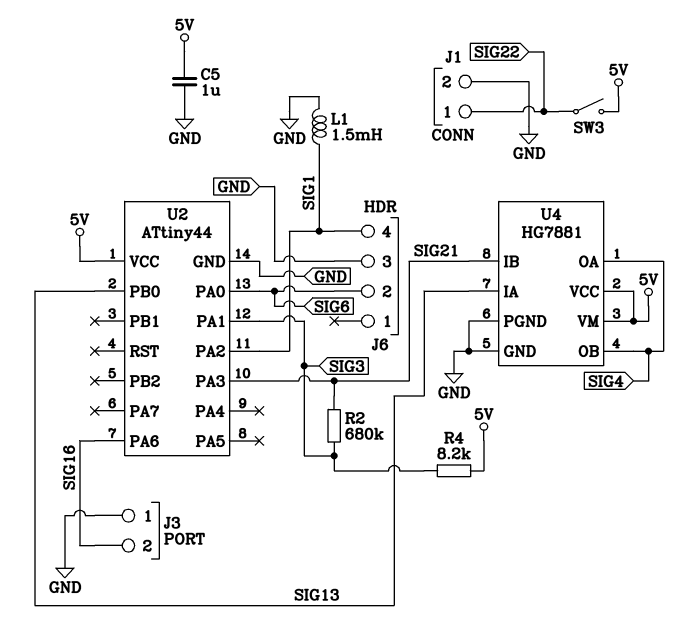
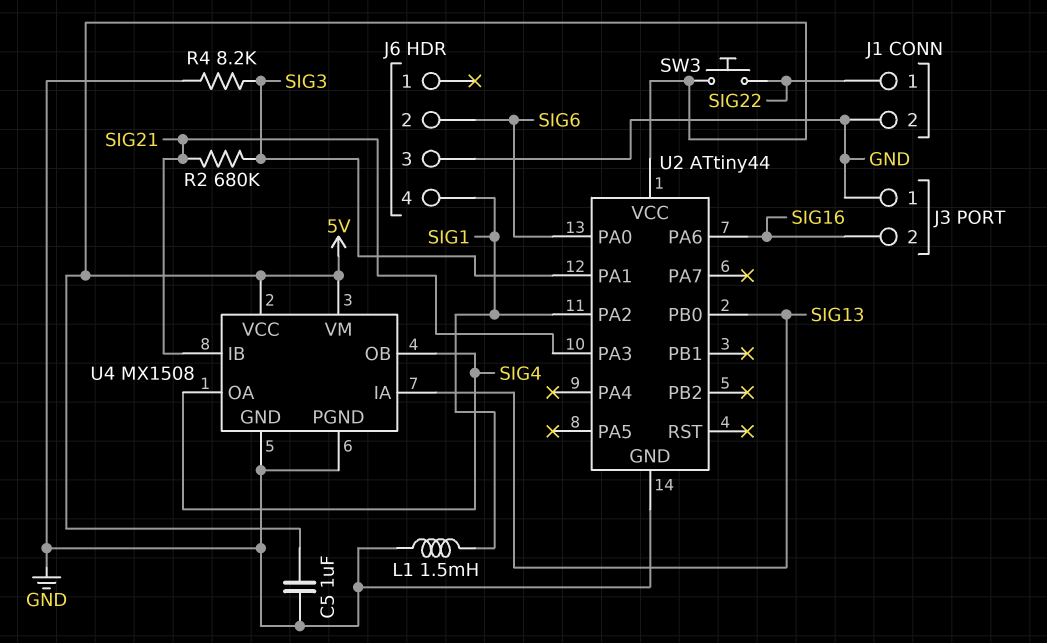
R4: 8.2k (5V, SIG3) -> 8.2k (GND, SIG3)
SW3: switch (5V, SIG22) -> button (5V, SIG22)
U4: HG7881 -> MX1508

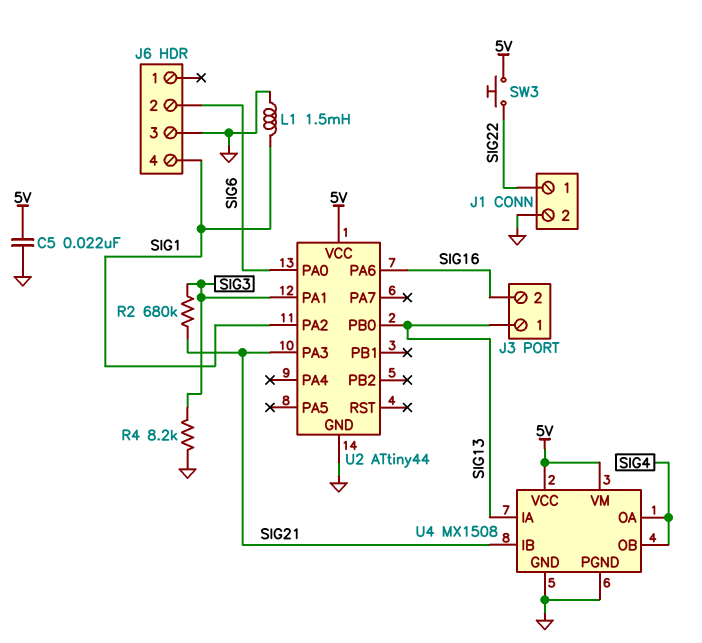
C5: 1uF (5V, GND) -> 22nF (5V, GND)
J3 pin 1: GND -> SIG13

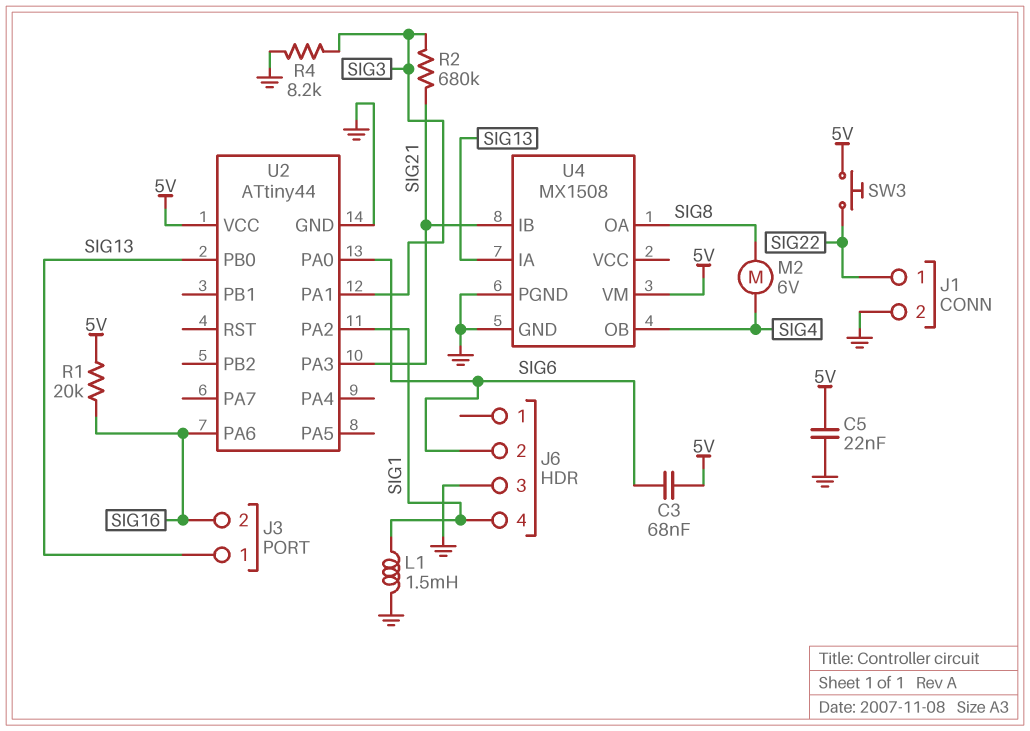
C3: none -> 68nF (5V, SIG6)
M2: none -> motor 6V (SIG4, SIG8)
R1: none -> 20k (5V, SIG16)
U4 pin OA: SIG4 -> SIG8
U4 pin VCC: 5V -> none

